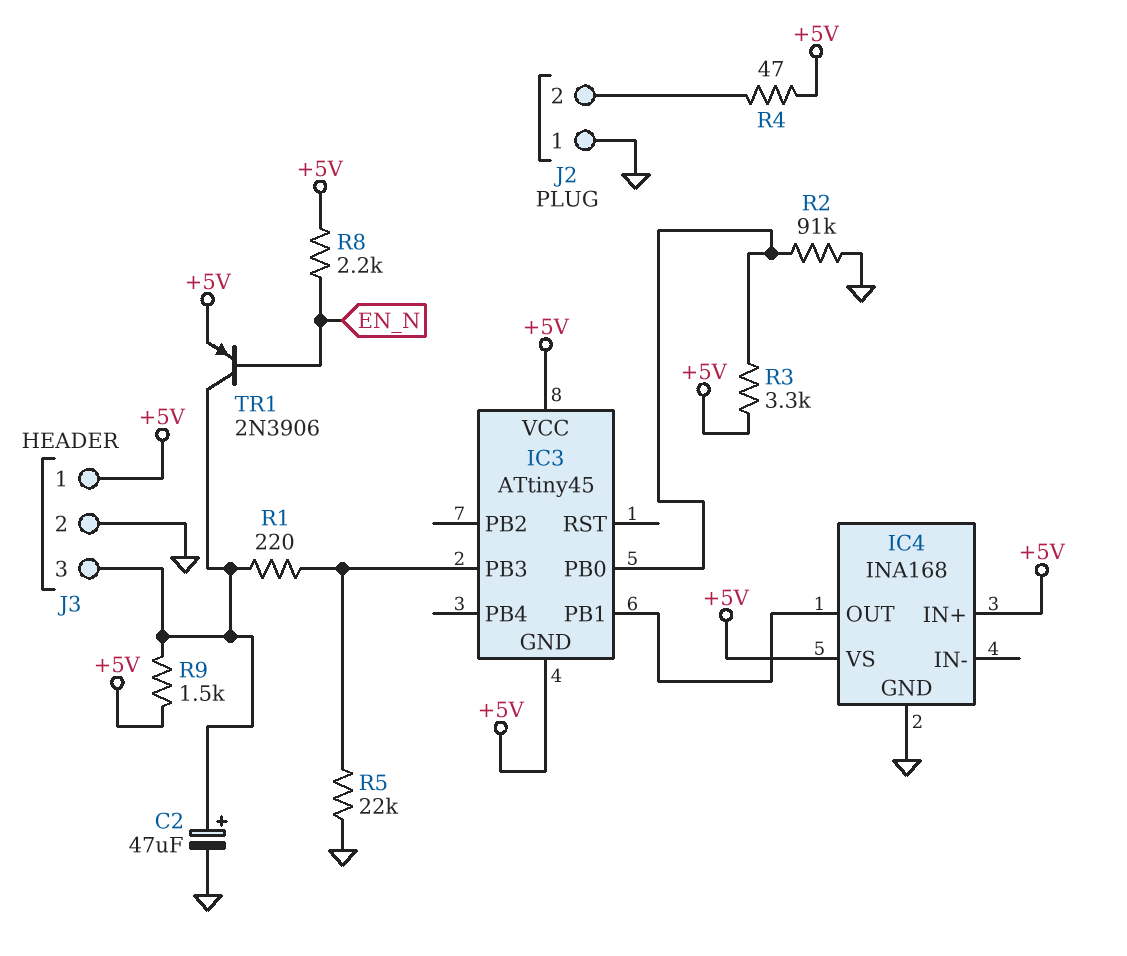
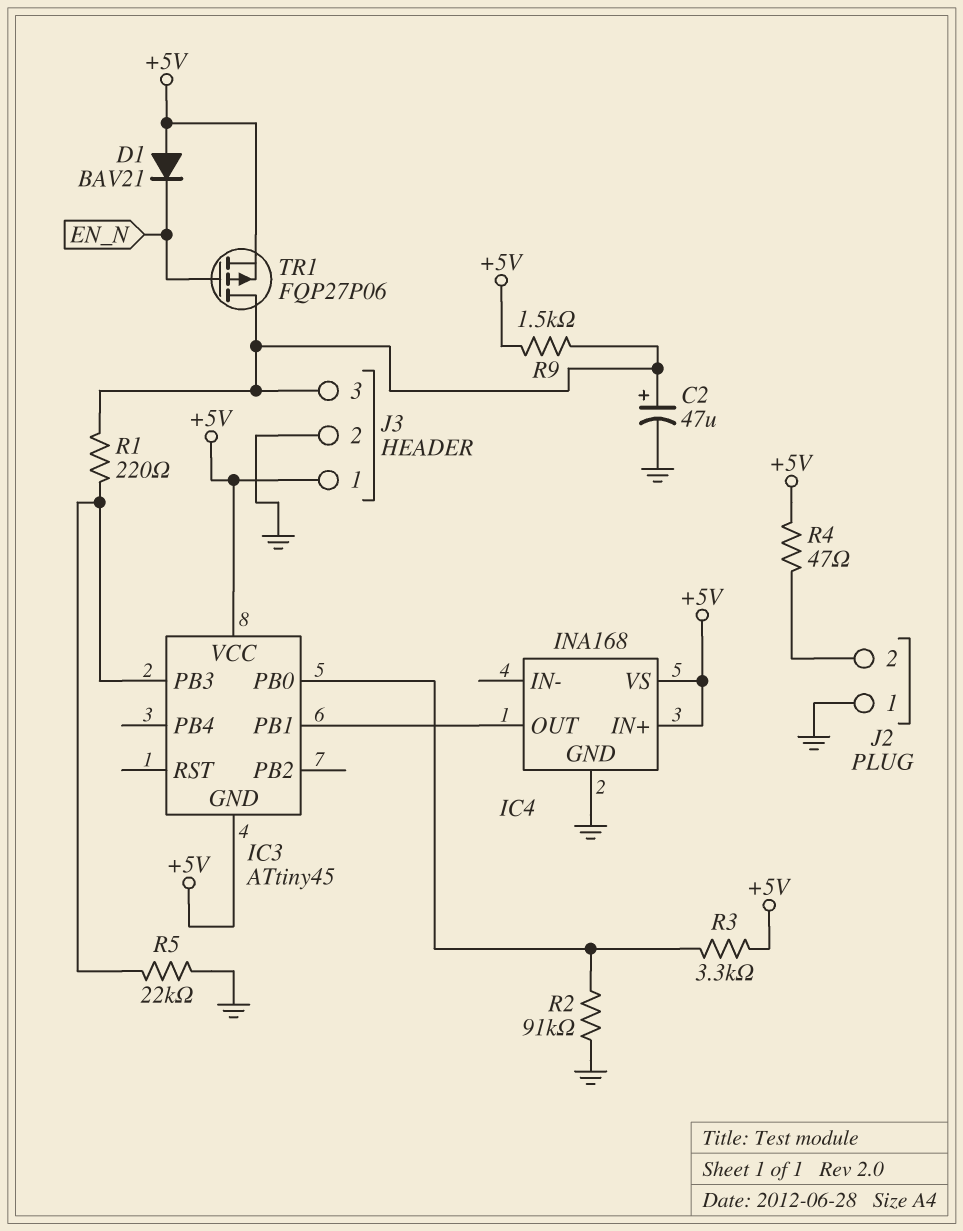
D1: none -> diode BAV21 (A +5V, K EN_N)
R8: 2.2k (+5V, EN_N) -> none
TR1: PNP 2N3906 (B EN_N, C J3/3, E +5V) -> PMOS FQP27P06 (G EN_N, D J3/3, S +5V)

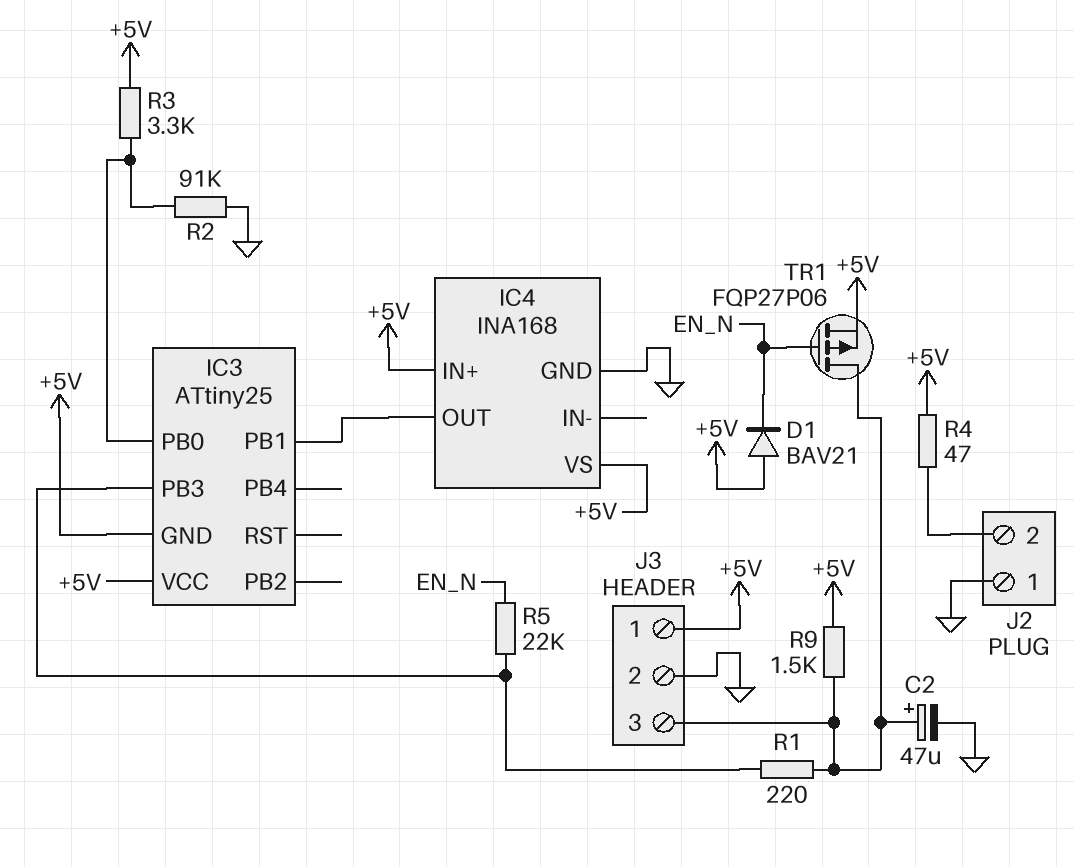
IC3: ATtiny45 -> ATtiny25
R5: 22k (GND, IC3/PB3) -> 22k (EN_N, IC3/PB3)

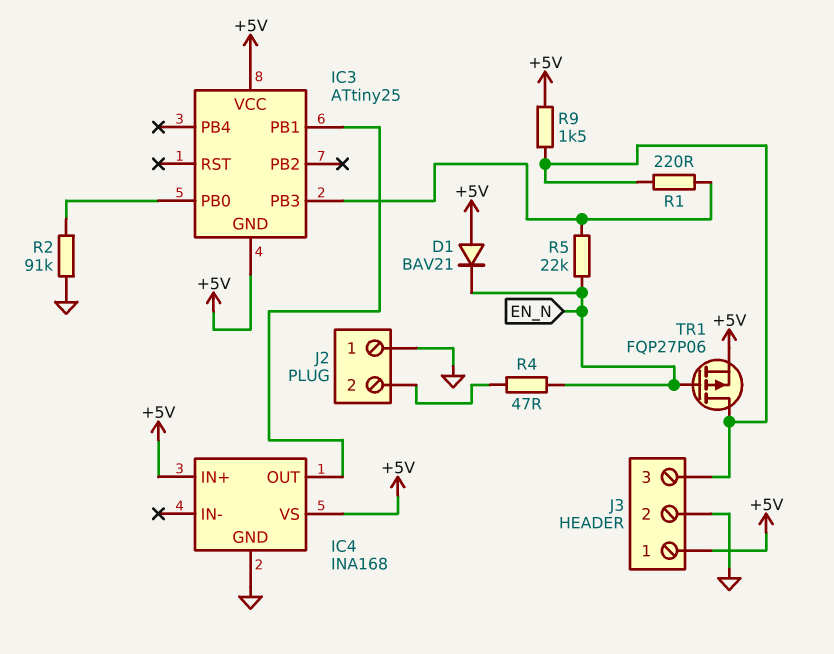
C2: 47uF (plus J3/3, minus GND) -> none
R3: 3.3k (+5V, IC3/PB0) -> none
R4: 47 (+5V, J2/2) -> 47 (EN_N, J2/2)

